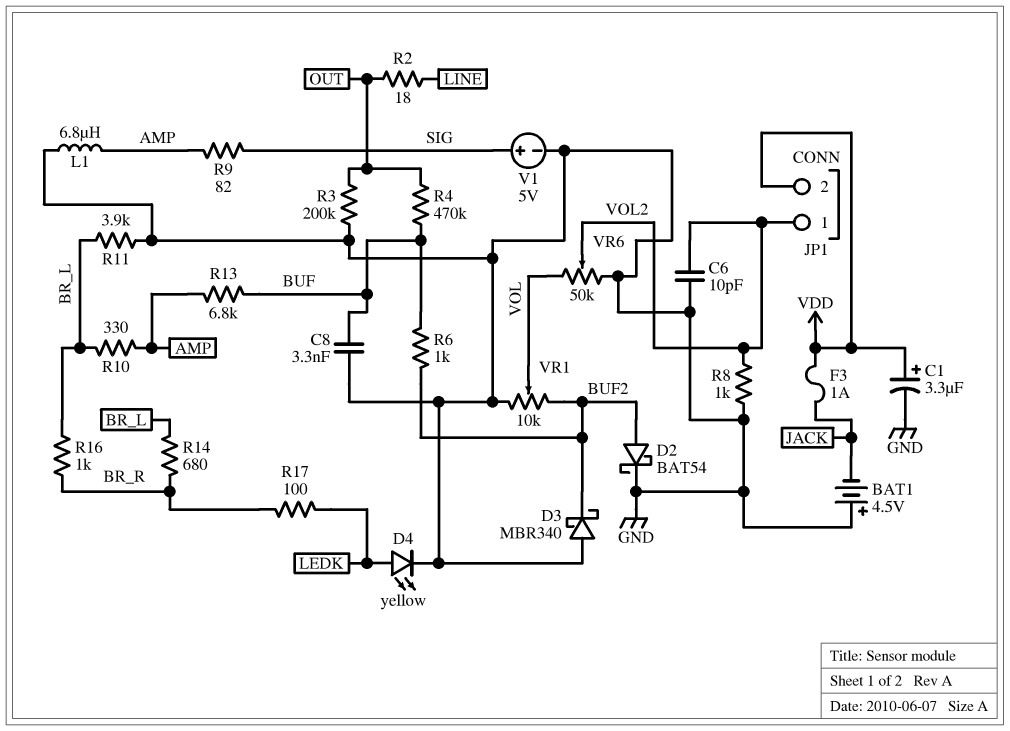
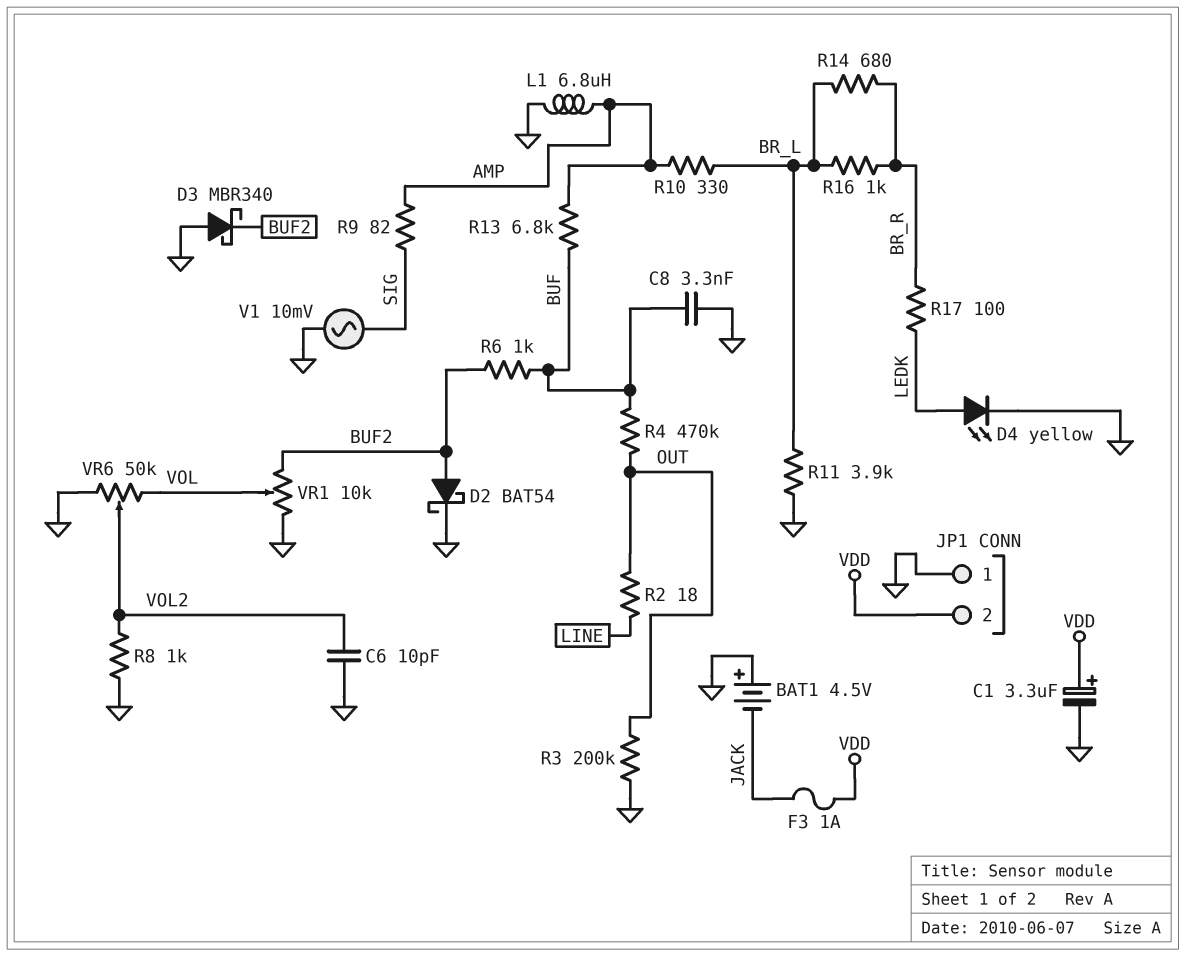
JP1 pin 1: VOL2 -> GND
V1: 5V (plus SIG, minus GND) -> AC 10mV (GND, SIG)

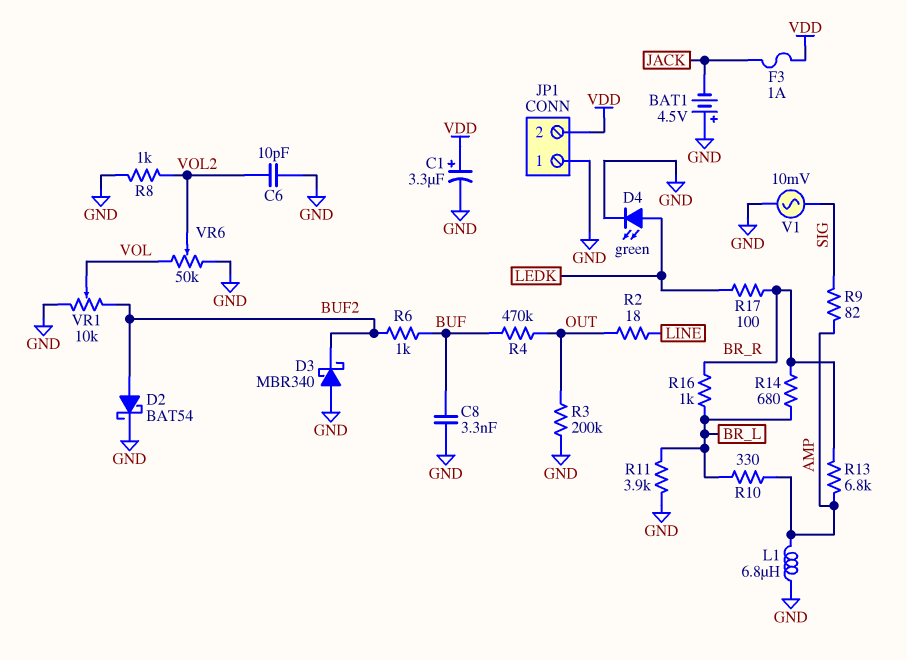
D4: LED yellow (A LEDK, K GND) -> LED green (A LEDK, K GND)
R13: 6.8k (AMP, BUF) -> 6.8k (AMP, BR_R)

